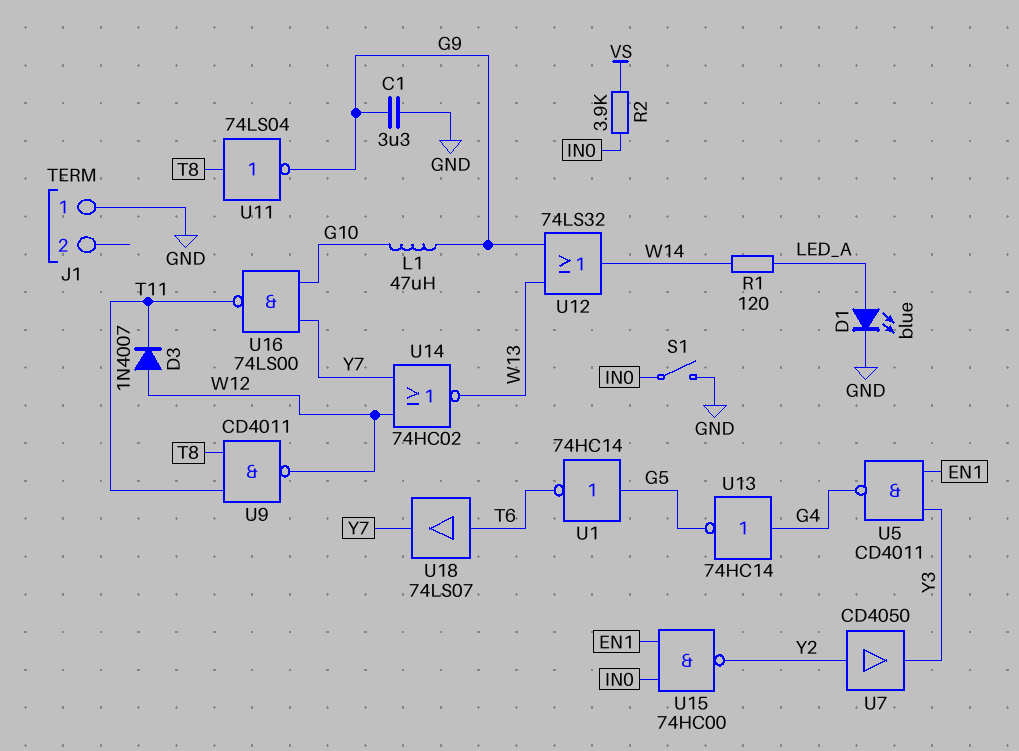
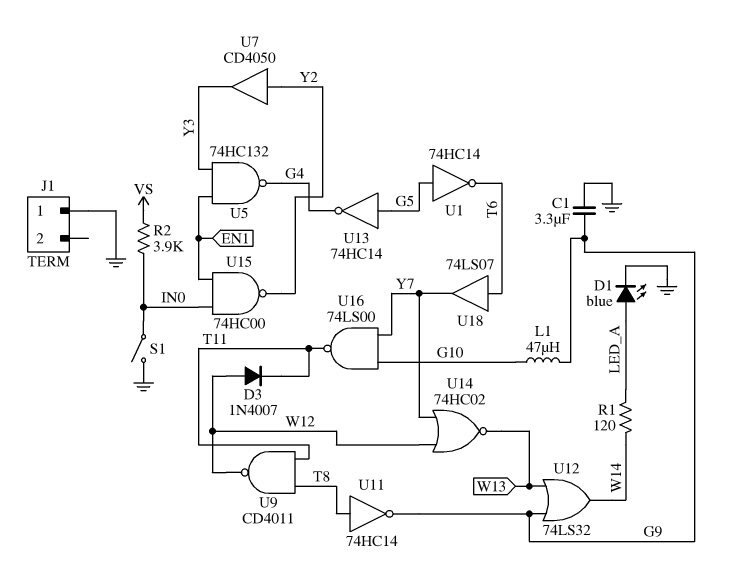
U5: NAND CD4011 (in EN1, in Y3, out G4) -> NAND 74HC132 (in EN1, in Y3, out G4)
U11: NOT 74LS04 (in T8, out G9) -> NOT 74HC14 (in T8, out G9)
U13: NOT 74HC14 (in G4, out G5) -> NOT 74HC14 (in G5, out G4)

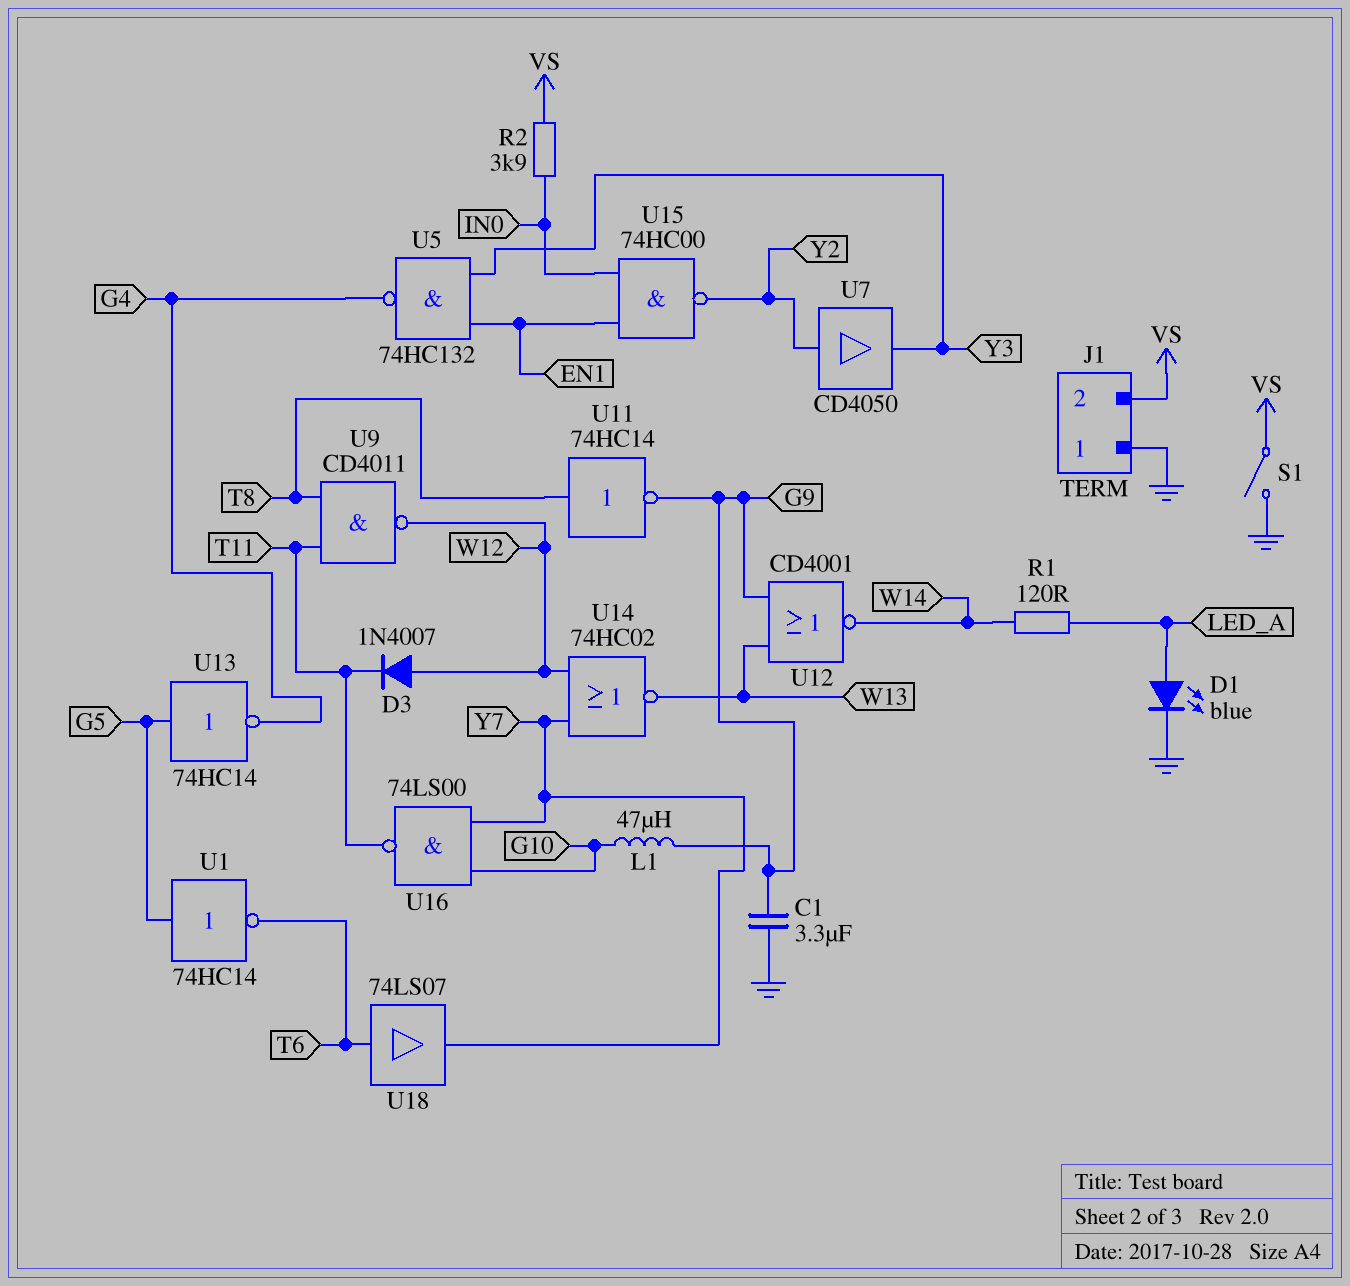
J1 pin 2: none -> VS
S1: switch (GND, IN0) -> switch (GND, VS)
U12: OR 74LS32 (in G9, in W13, out W14) -> NOR CD4001 (in G9, in W13, out W14)

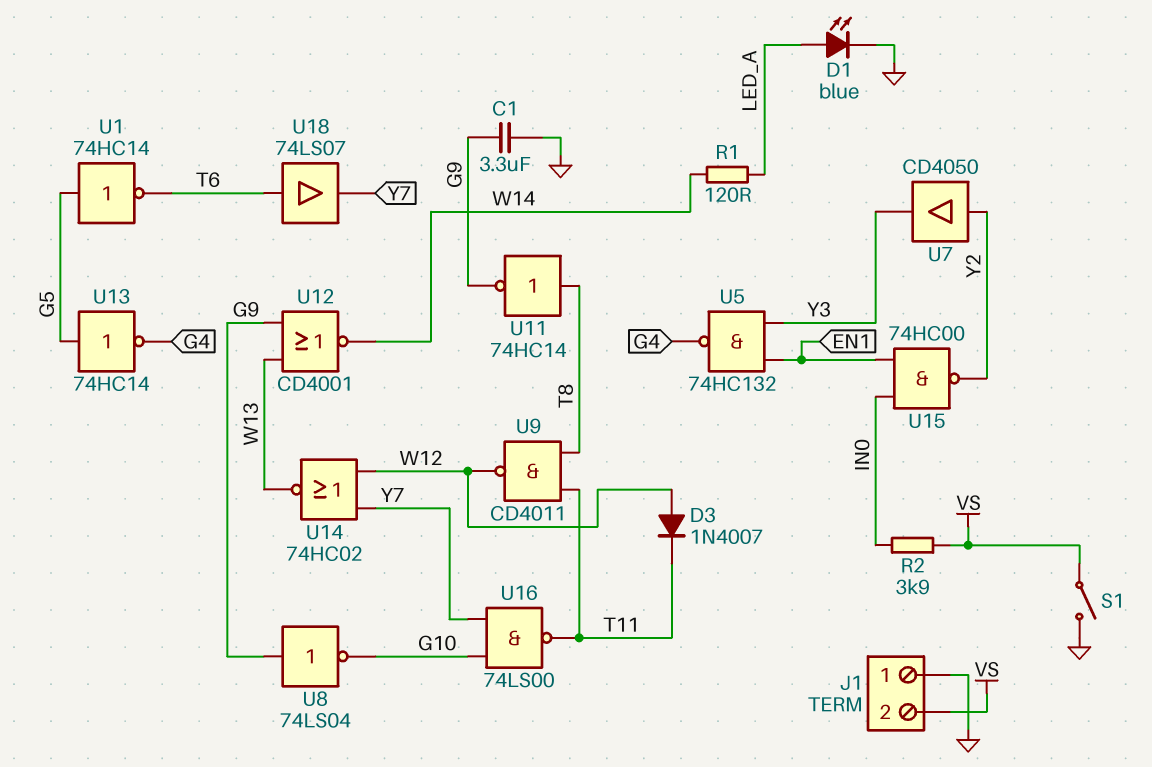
L1: 47uH (G9, G10) -> none
U8: none -> NOT 74LS04 (in G9, out G10)

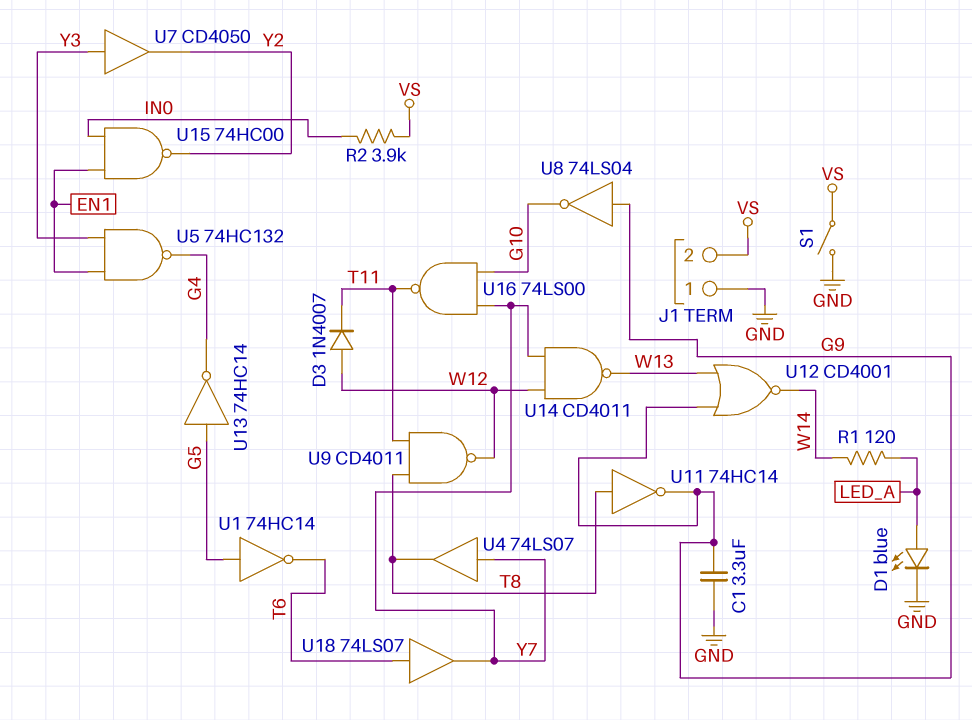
U4: none -> buffer 74LS07 (in Y7, out T8)
U7: buffer CD4050 (in Y2, out Y3) -> buffer CD4050 (in Y3, out Y2)
U14: NOR 74HC02 (in W12, in Y7, out W13) -> NAND CD4011 (in W12, in Y7, out W13)

